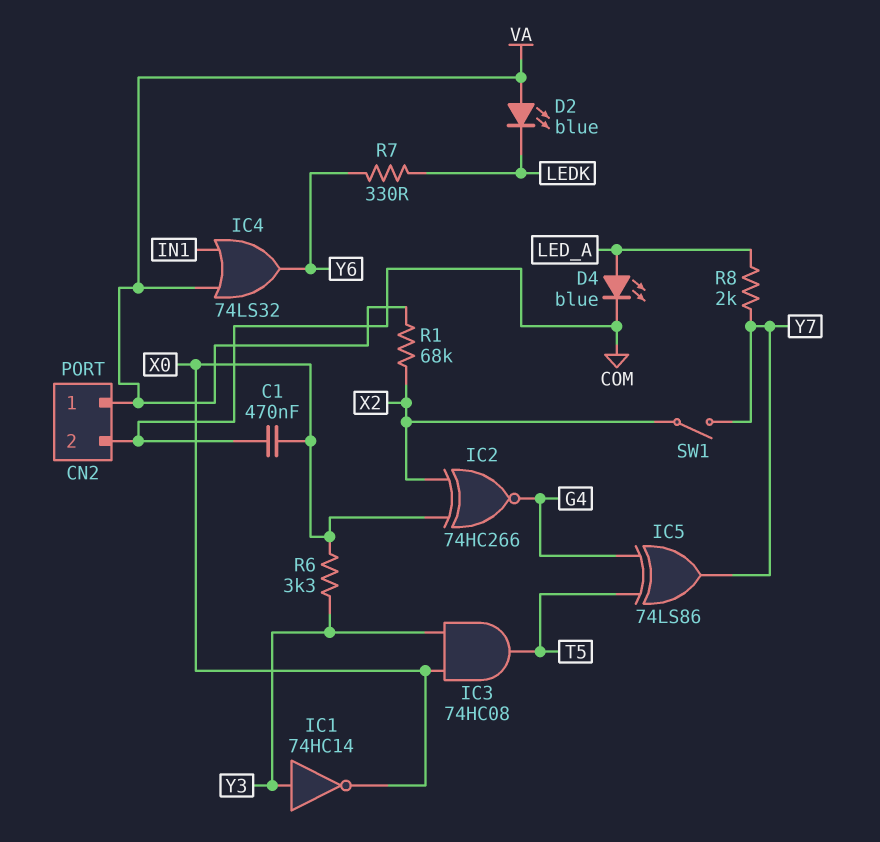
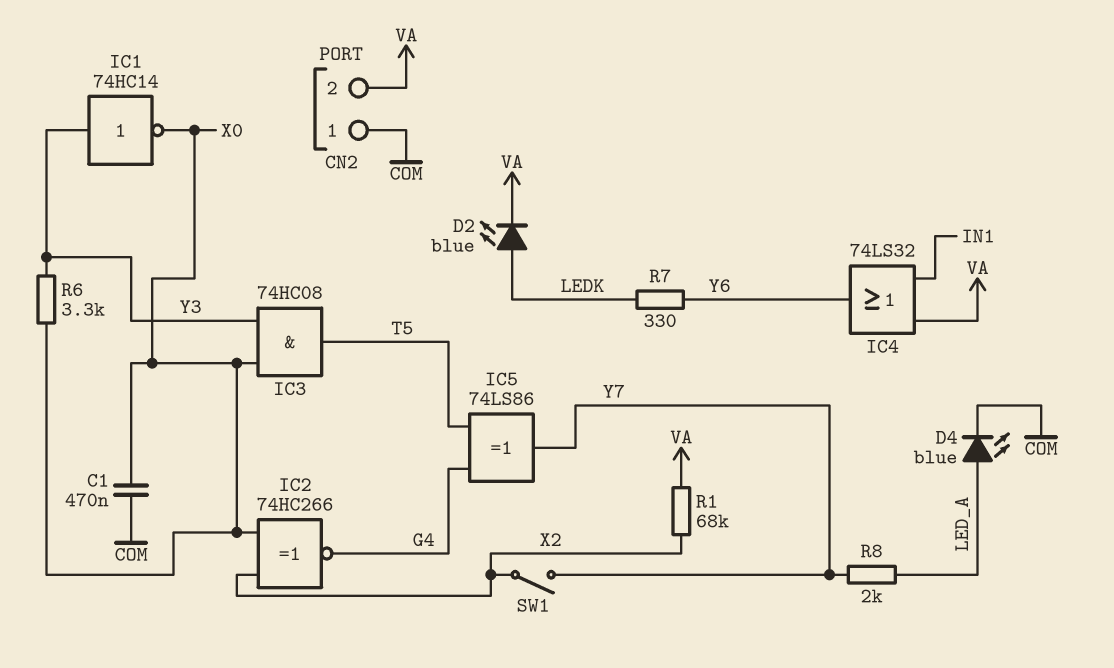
CN2 pin 1: VA -> COM
CN2 pin 2: COM -> VA
D2: LED blue (A VA, K LEDK) -> LED blue (A LEDK, K VA)

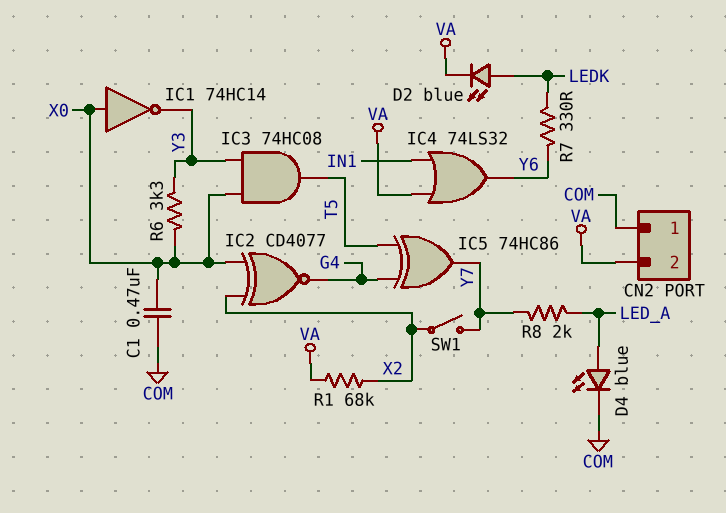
IC1: NOT 74HC14 (in Y3, out X0) -> NOT 74HC14 (in X0, out Y3)
IC2: XNOR 74HC266 (in X0, in X2, out G4) -> XNOR CD4077 (in X0, in X2, out G4)
IC5: XOR 74LS86 (in G4, in T5, out Y7) -> XOR 74HC86 (in G4, in T5, out Y7)

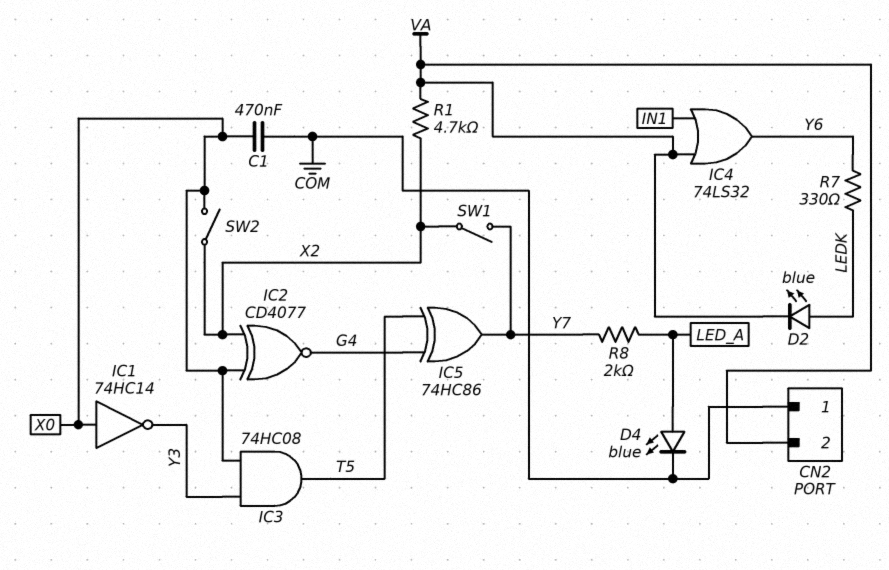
R1: 68k (VA, X2) -> 4.7k (VA, X2)
R6: 3.3k (X0, Y3) -> none
SW2: none -> switch (X0, X2)

